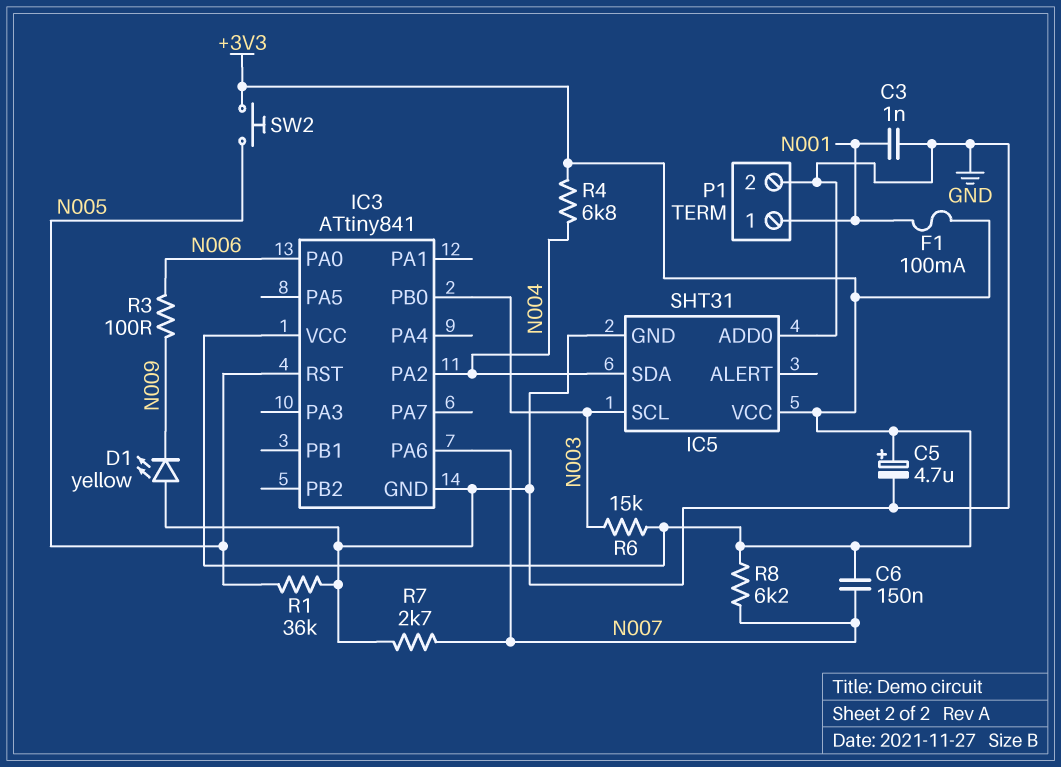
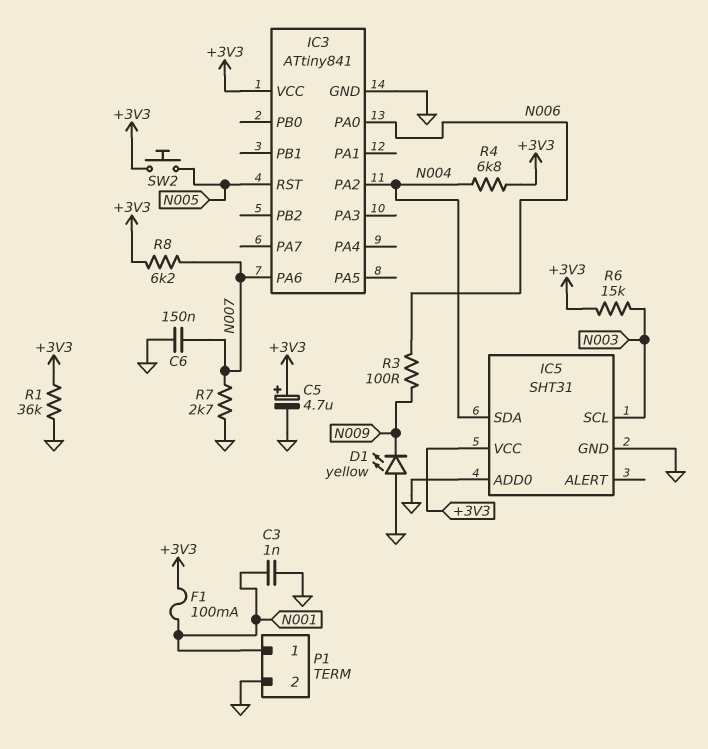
C6: 150nF (+3V3, N007) -> 150nF (GND, N007)
IC3 pin PB0: N003 -> none
R1: 36k (GND, N005) -> 36k (+3V3, GND)

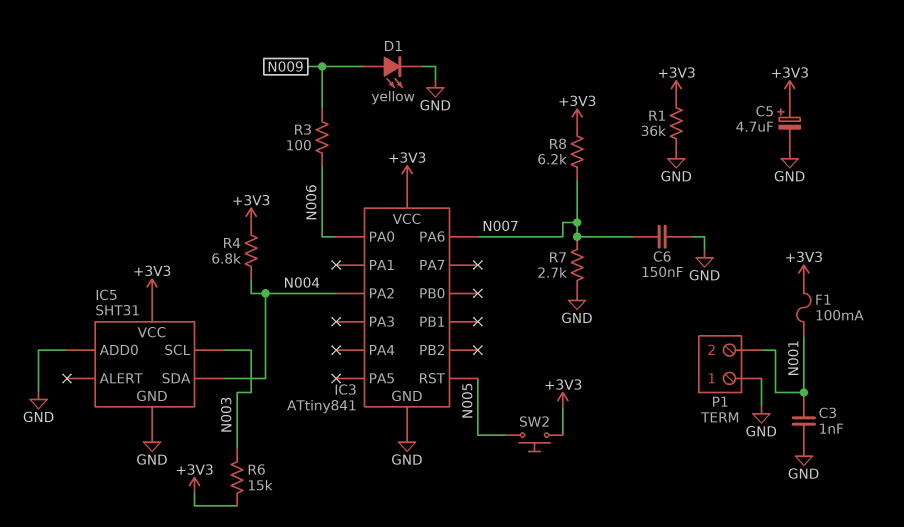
D1: LED yellow (A GND, K N009) -> LED yellow (A N009, K GND)
P1 pin 1: N001 -> GND
P1 pin 2: GND -> N001

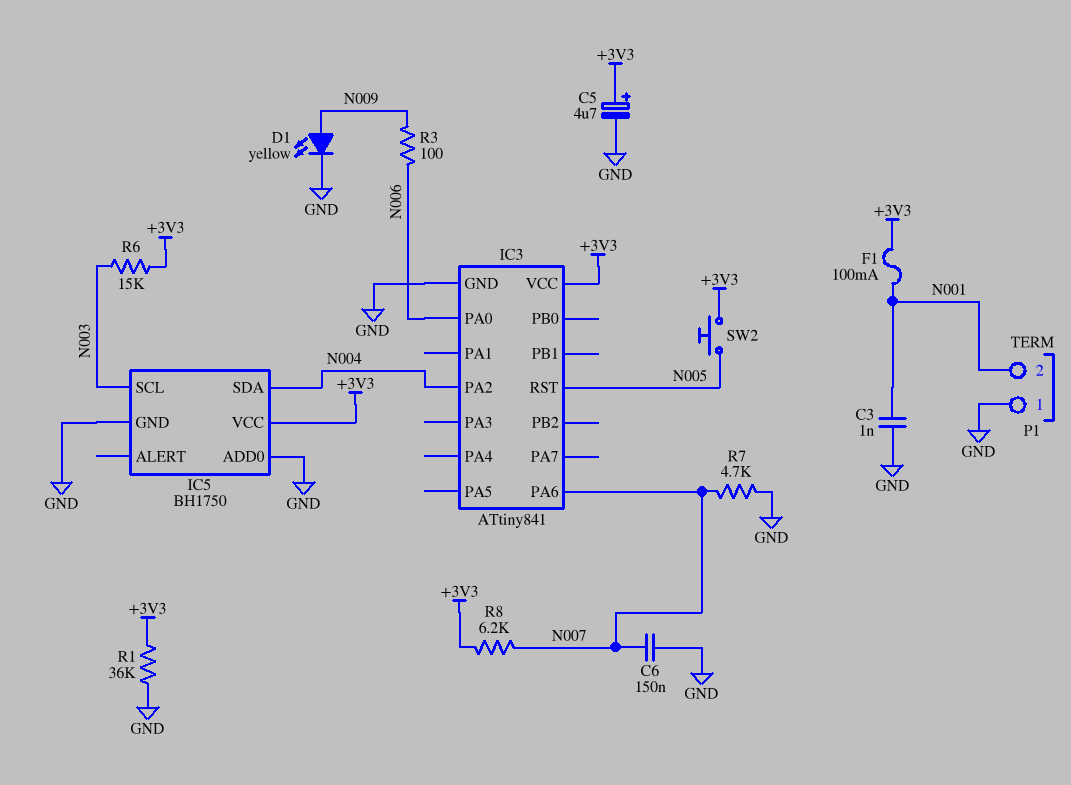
IC5: SHT31 -> BH1750
R4: 6.8k (+3V3, N004) -> none
R7: 2.7k (GND, N007) -> 4.7k (GND, N007)

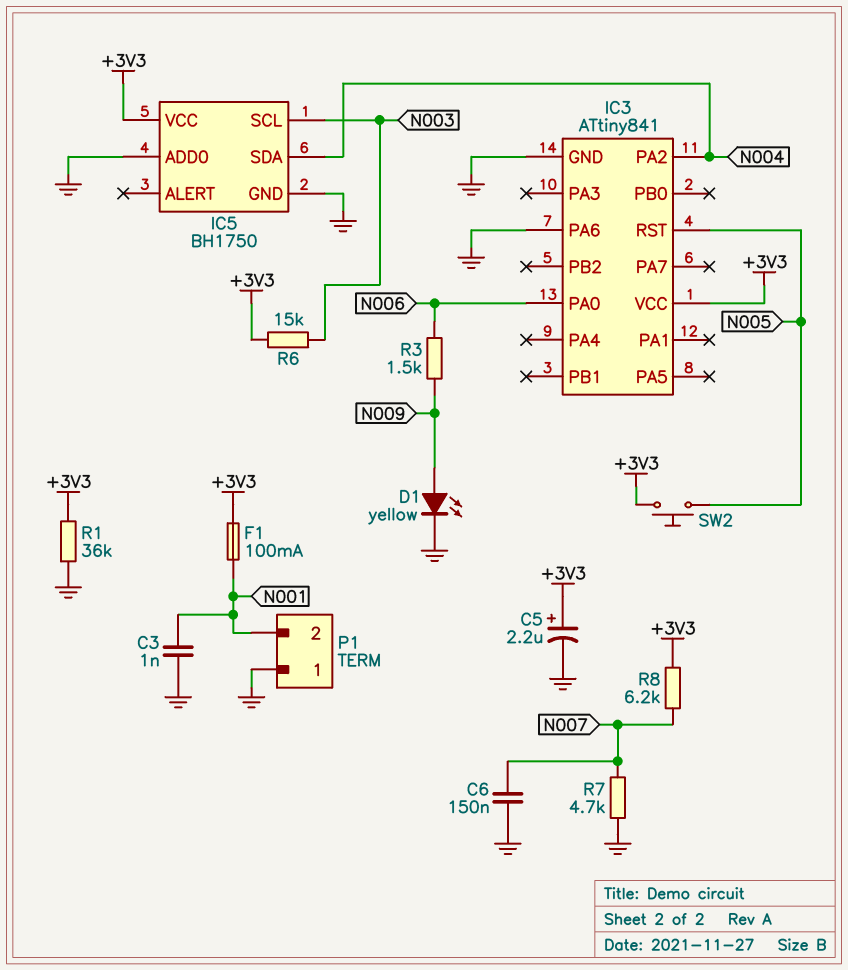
C5: 4.7uF (plus +3V3, minus GND) -> 2.2uF (plus +3V3, minus GND)
IC3 pin PA6: N007 -> GND
R3: 100 (N006, N009) -> 1.5k (N006, N009)

